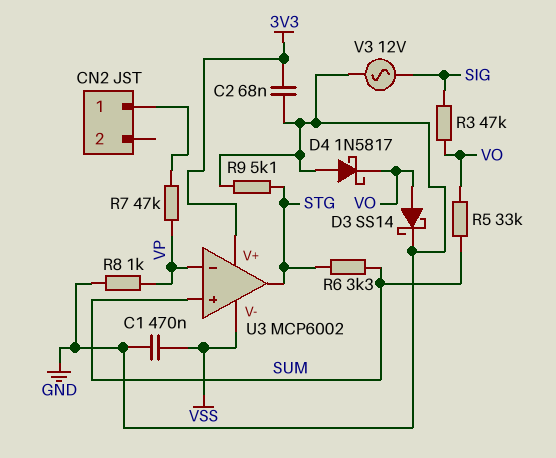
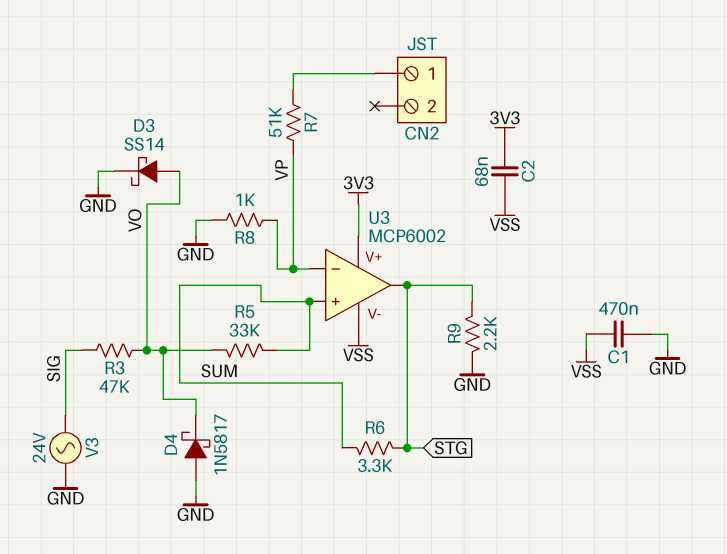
C2: 68nF (3V3, GND) -> 68nF (3V3, VSS)
R7: 47k (CN2/1, VP) -> 51k (CN2/1, VP)
R9: 5.1k (GND, STG) -> 2.2k (GND, STG)
V3: AC 12V (GND, SIG) -> AC 24V (GND, SIG)

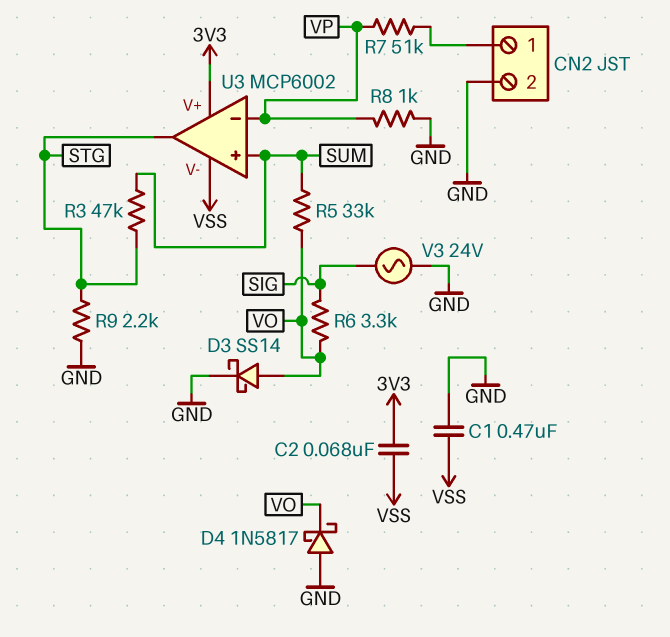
CN2 pin 2: none -> GND
R3: 47k (SIG, VO) -> 47k (STG, SUM)
R6: 3.3k (STG, SUM) -> 3.3k (SIG, VO)

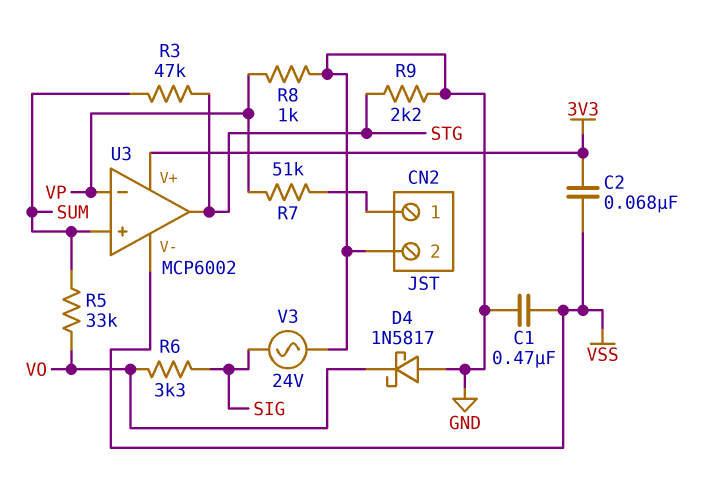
D3: schottky SS14 (A VO, K GND) -> none

